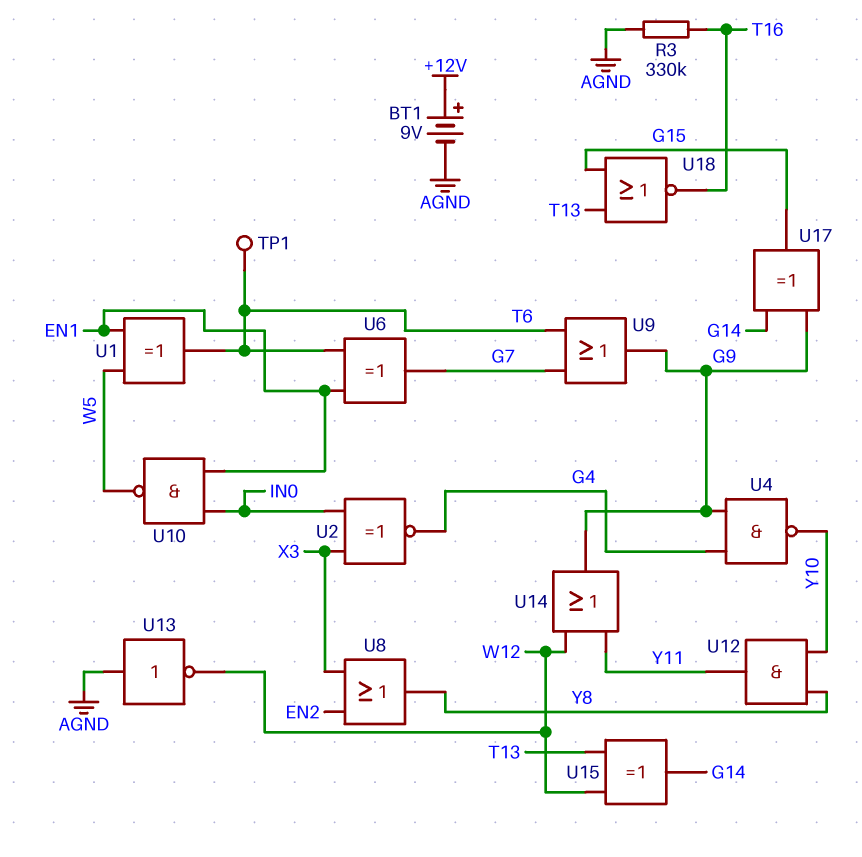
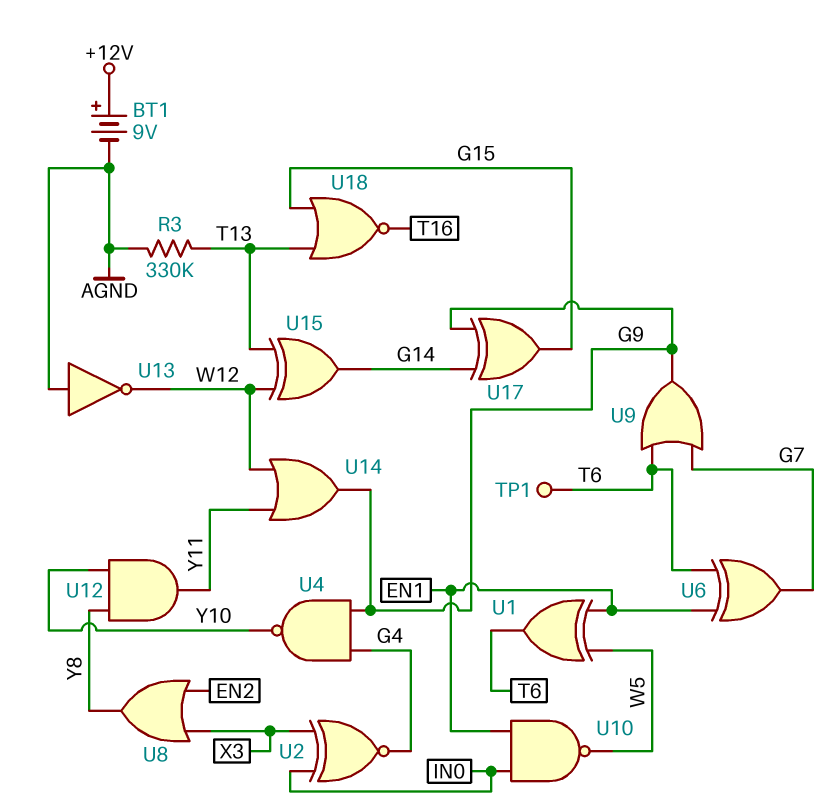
R3: 330k (AGND, T16) -> 330k (AGND, T13)

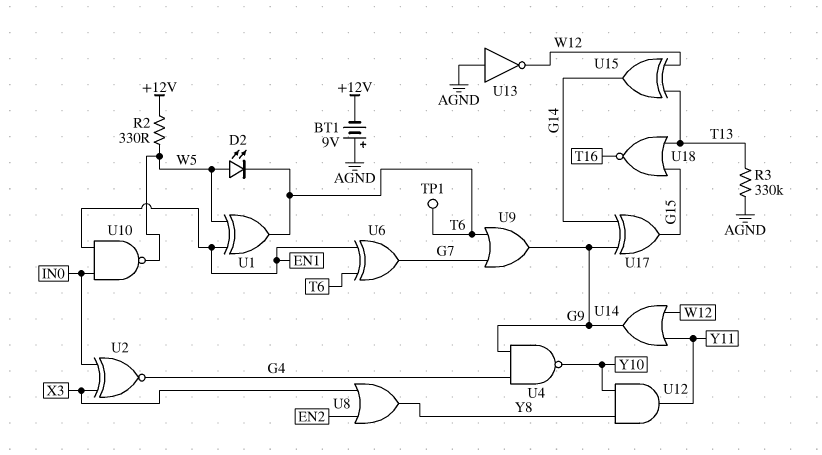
BT1: 9V (plus +12V, minus AGND) -> 9V (plus AGND, minus +12V)
D2: none -> LED (A W5, K T6)
R2: none -> 330 (+12V, W5)

